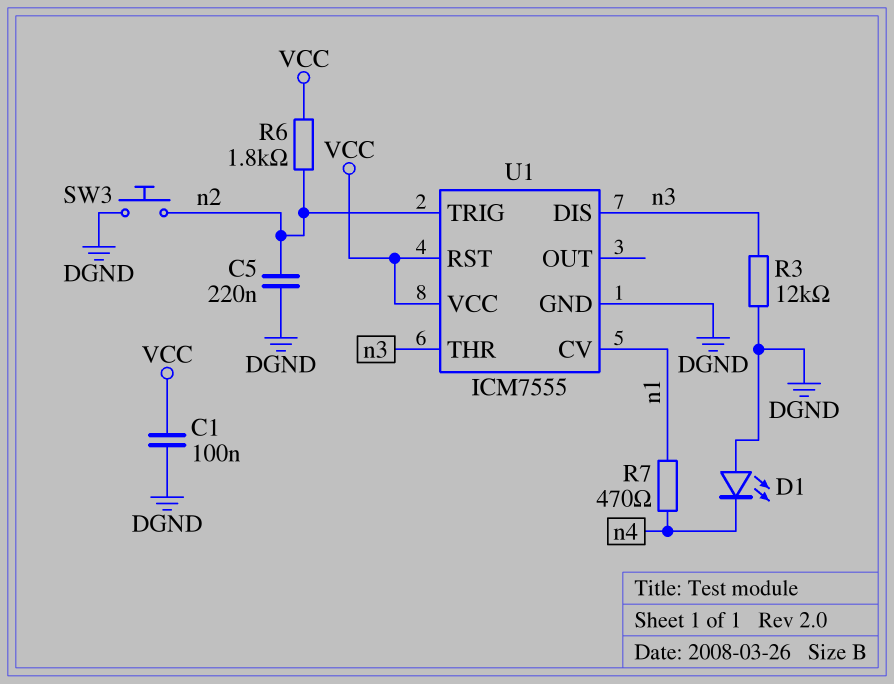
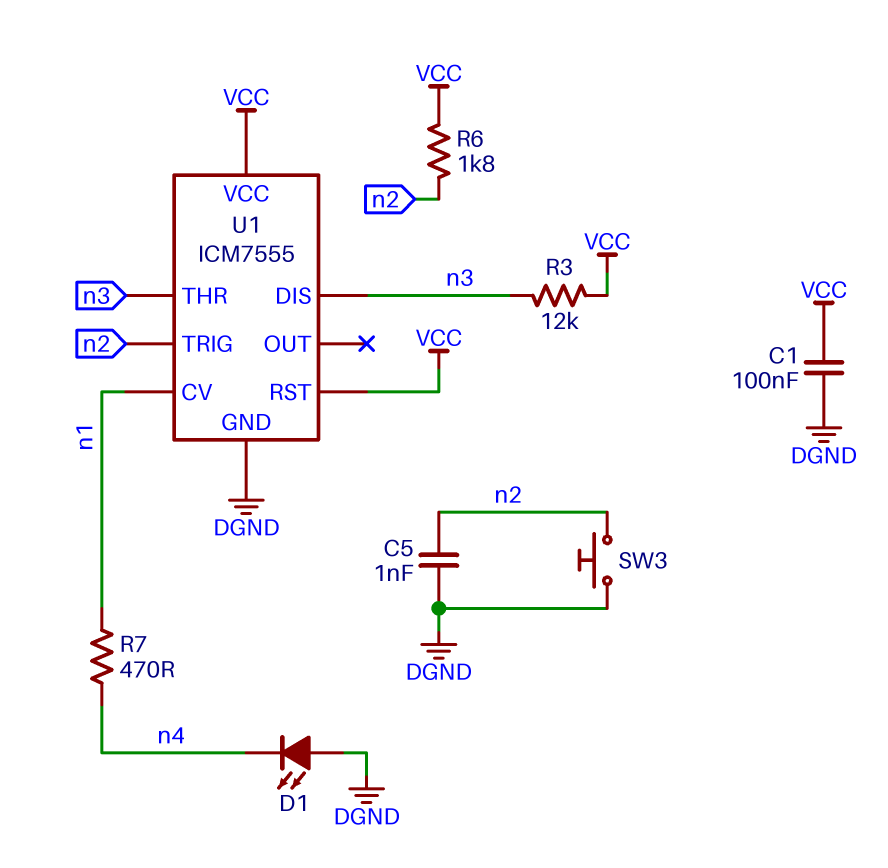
C5: 220nF (DGND, n2) -> 1nF (DGND, n2)
R3: 12k (DGND, n3) -> 12k (VCC, n3)

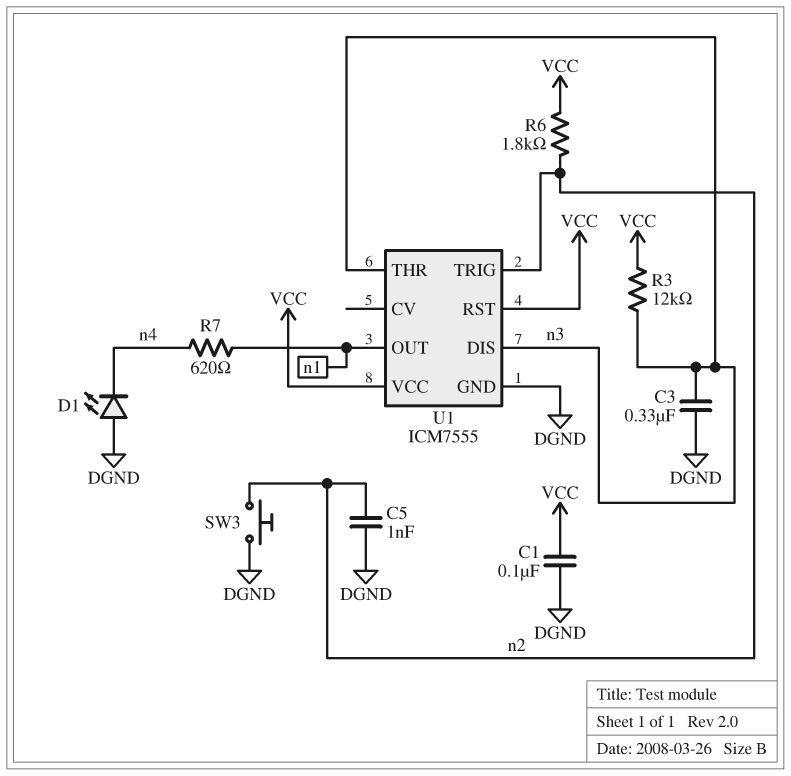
C3: none -> 330nF (DGND, n3)
R7: 470 (n1, n4) -> 620 (n1, n4)
U1 pin CV: n1 -> none
U1 pin OUT: none -> n1

